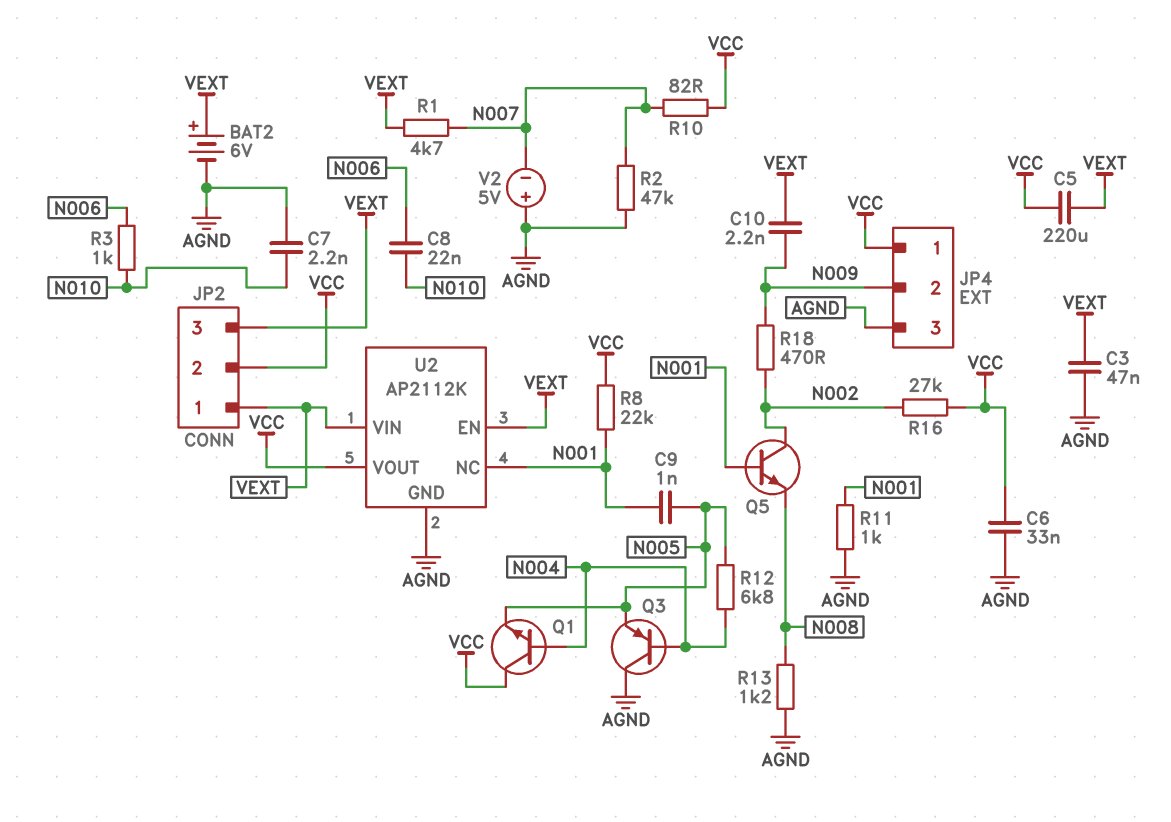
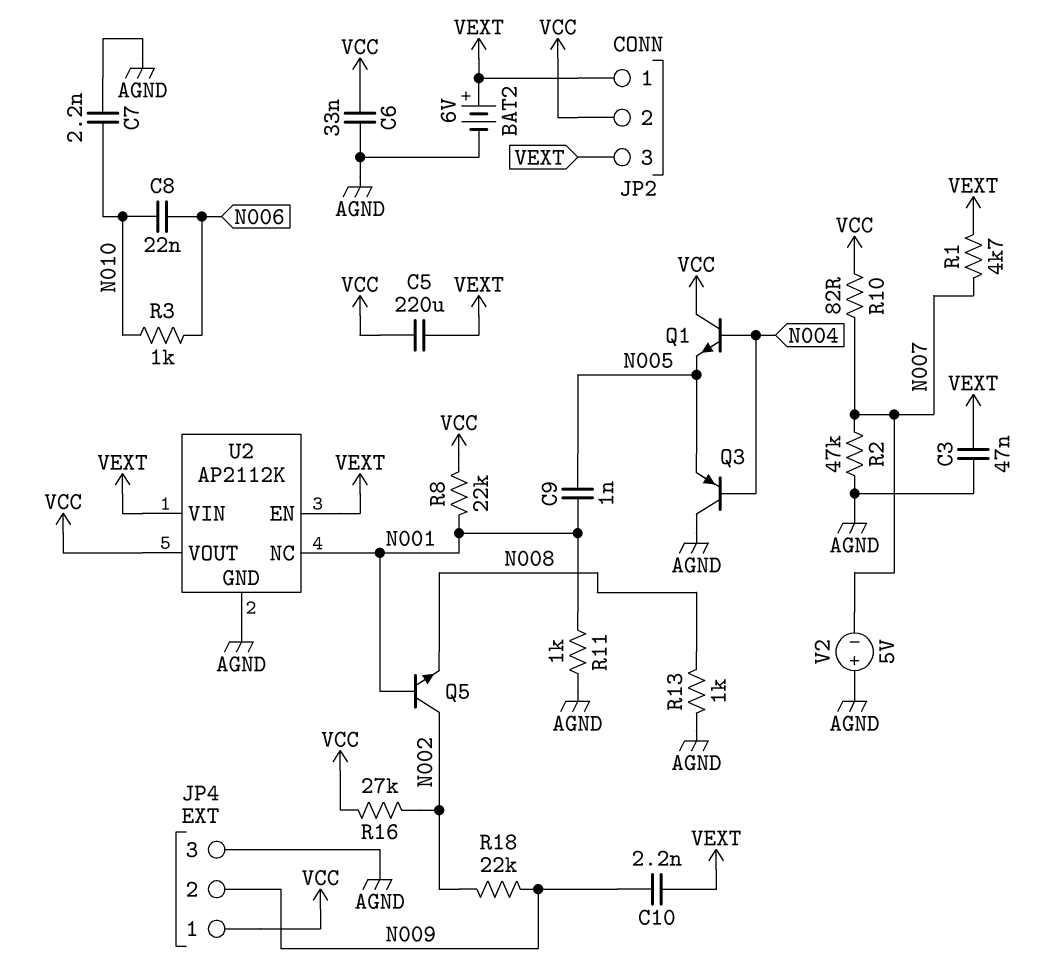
R12: 6.8k (N004, N005) -> none
R13: 1.2k (AGND, N008) -> 1k (AGND, N008)
R18: 470 (N002, N009) -> 22k (N002, N009)

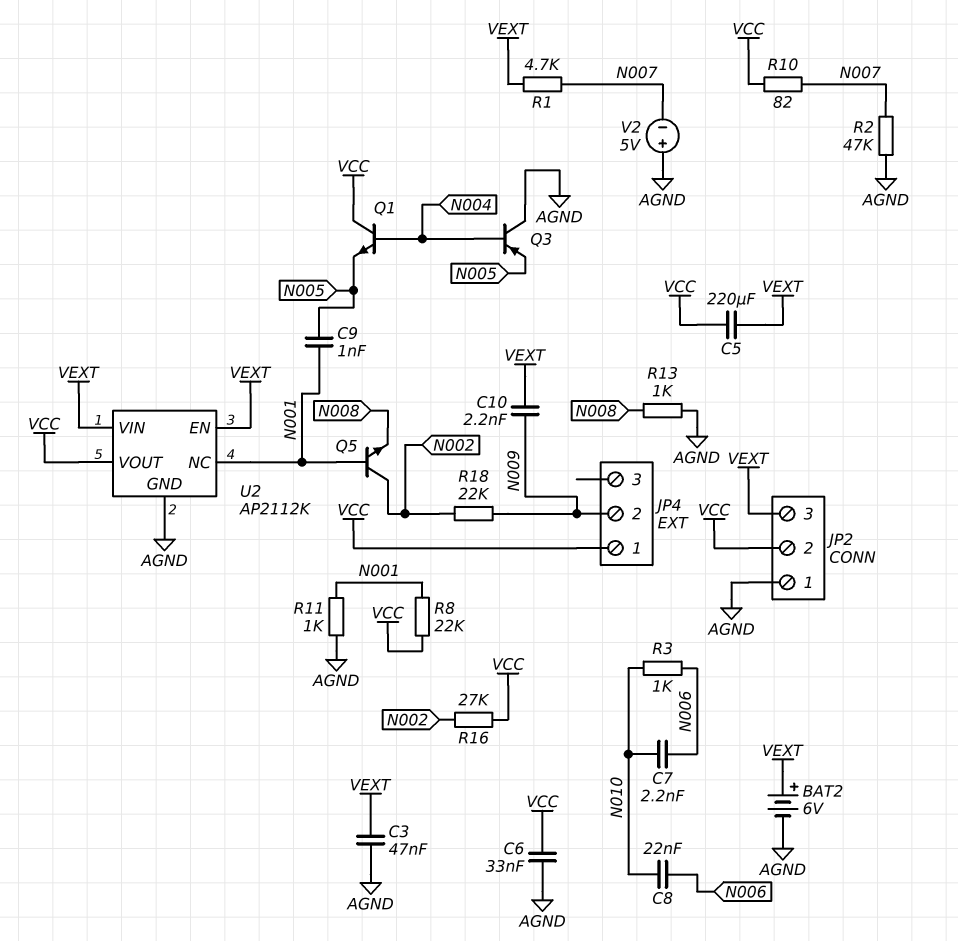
C7: 2.2nF (AGND, N010) -> 2.2nF (N006, N010)
JP2 pin 1: VEXT -> AGND
JP4 pin 3: AGND -> none

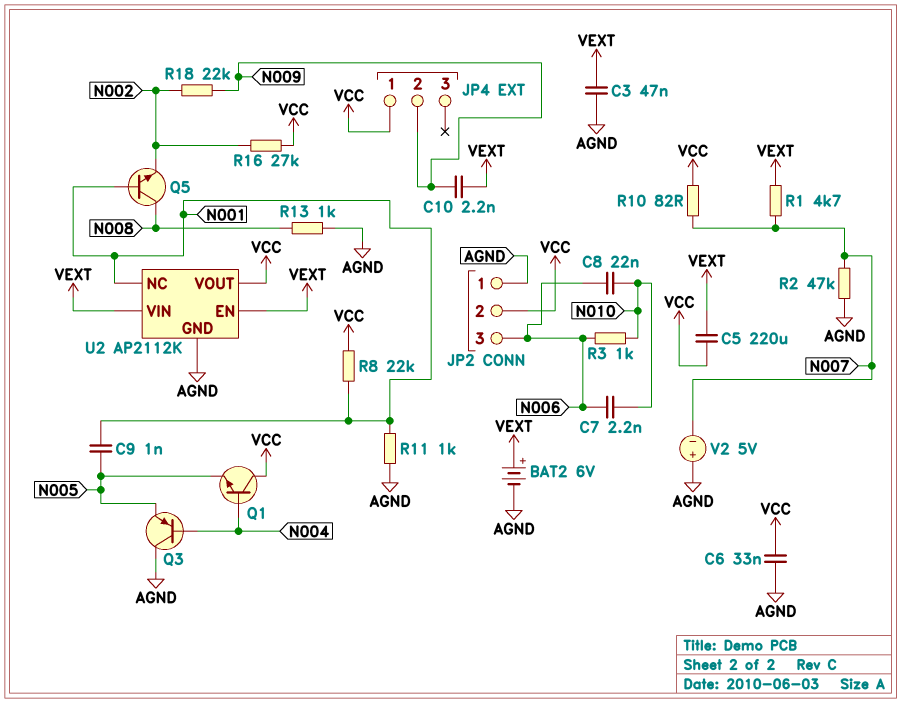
JP2 pin 3: VEXT -> N006
Q5: NPN (B N001, C N002, E N008) -> NPN (B N001, C N008, E N002)

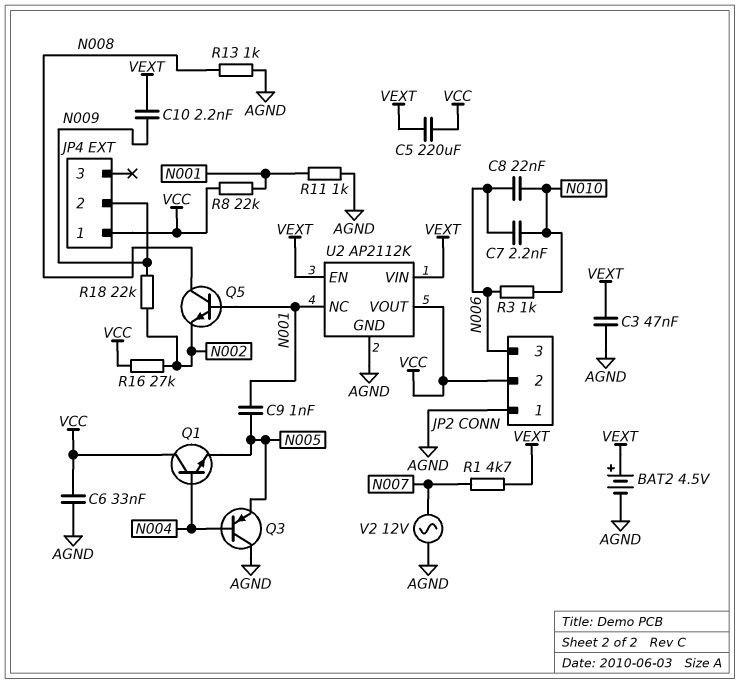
BAT2: 6V (plus VEXT, minus AGND) -> 4.5V (plus VEXT, minus AGND)
R2: 47k (AGND, N007) -> none
R10: 82 (N007, VCC) -> none
V2: 5V (plus AGND, minus N007) -> AC 12V (AGND, N007)

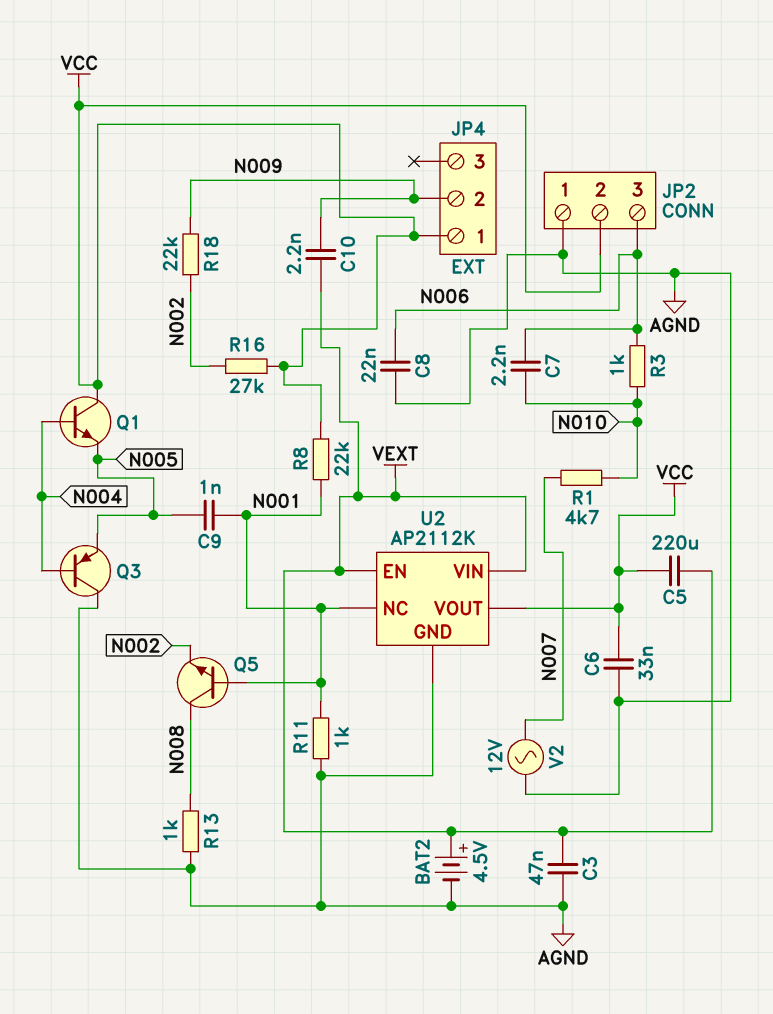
C8: 22nF (N006, N010) -> 22nF (AGND, N006)
R1: 4.7k (N007, VEXT) -> 4.7k (N007, N010)

